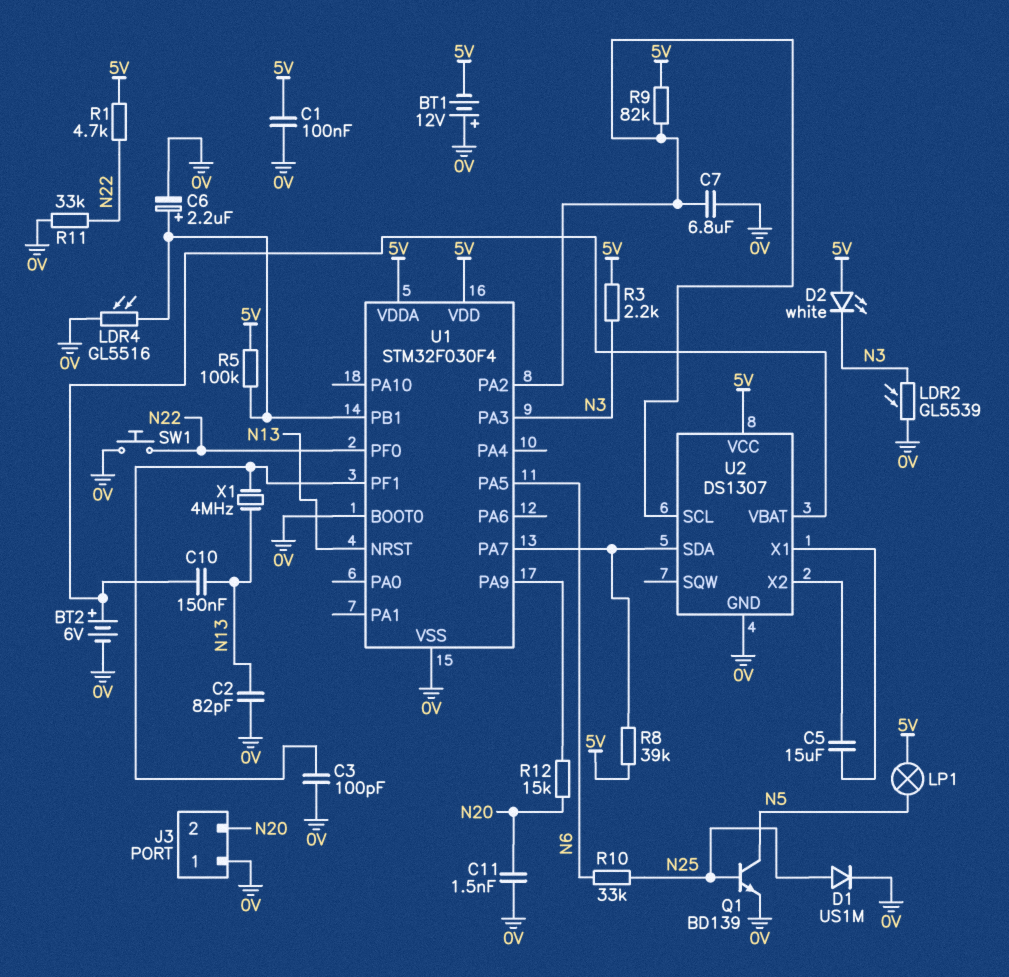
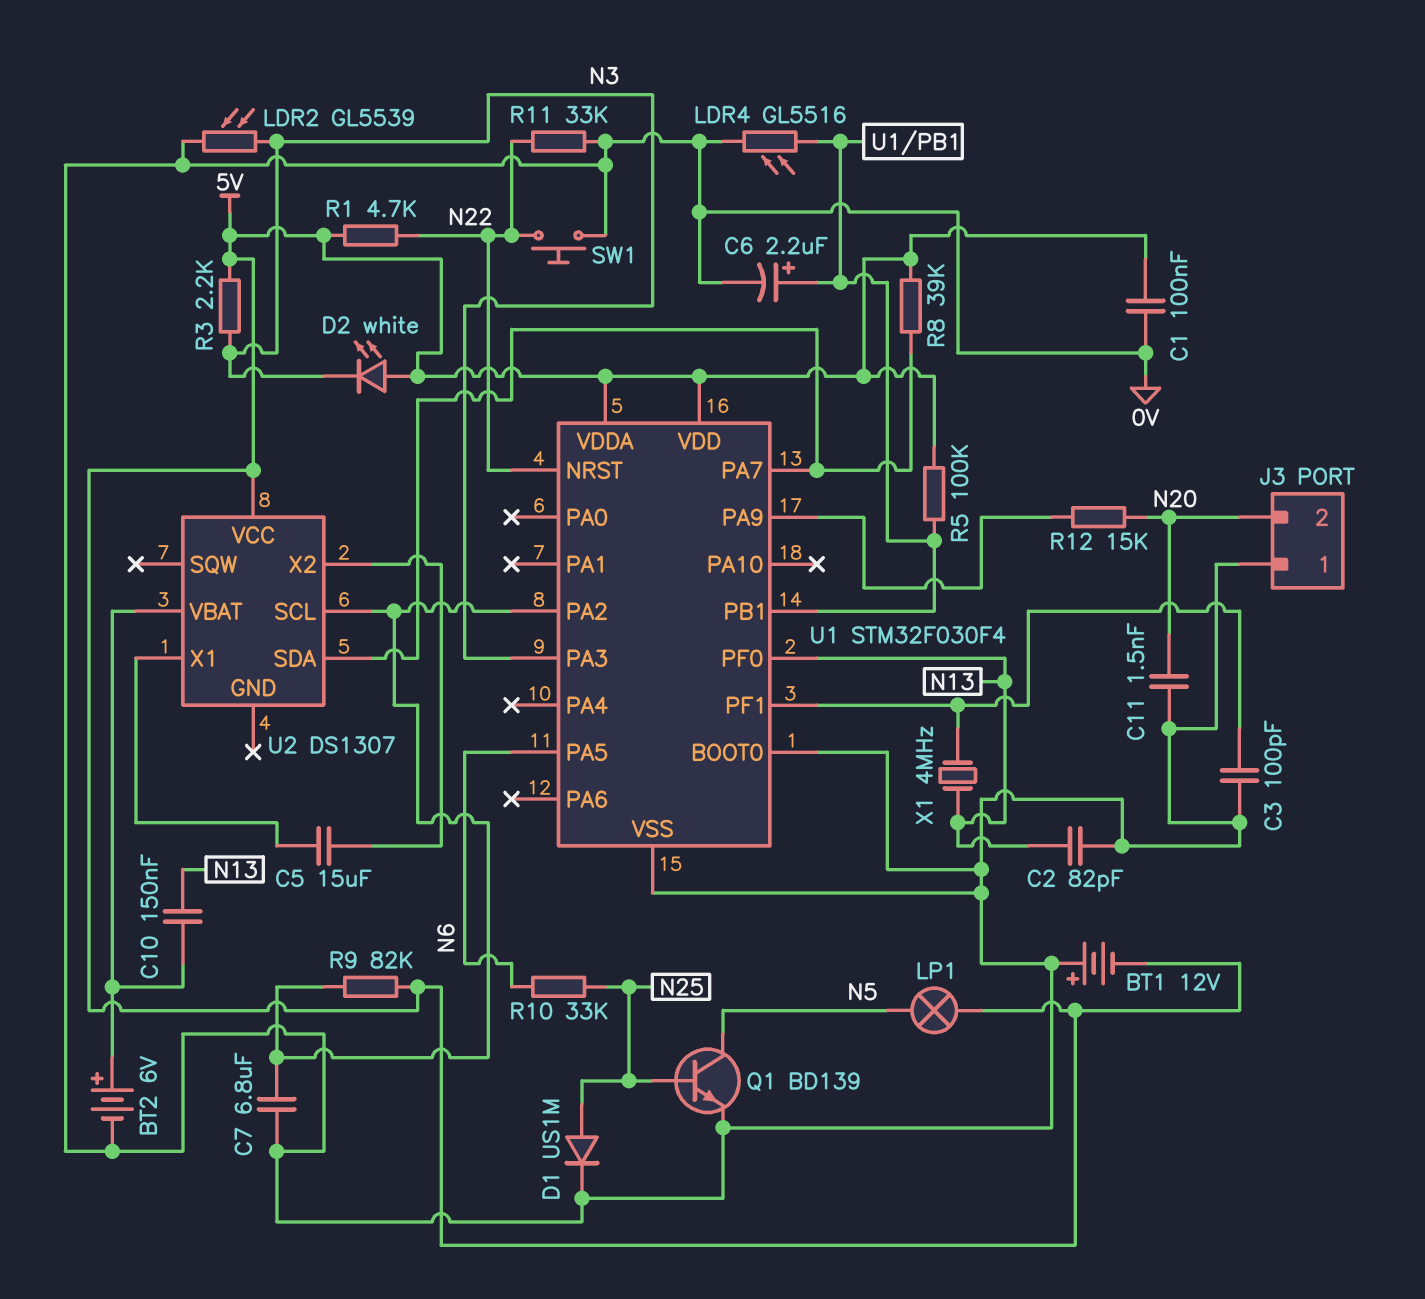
U1 pin NRST: N13 -> N22
U1 pin PF0: N22 -> N13
U2 pin GND: 0V -> none

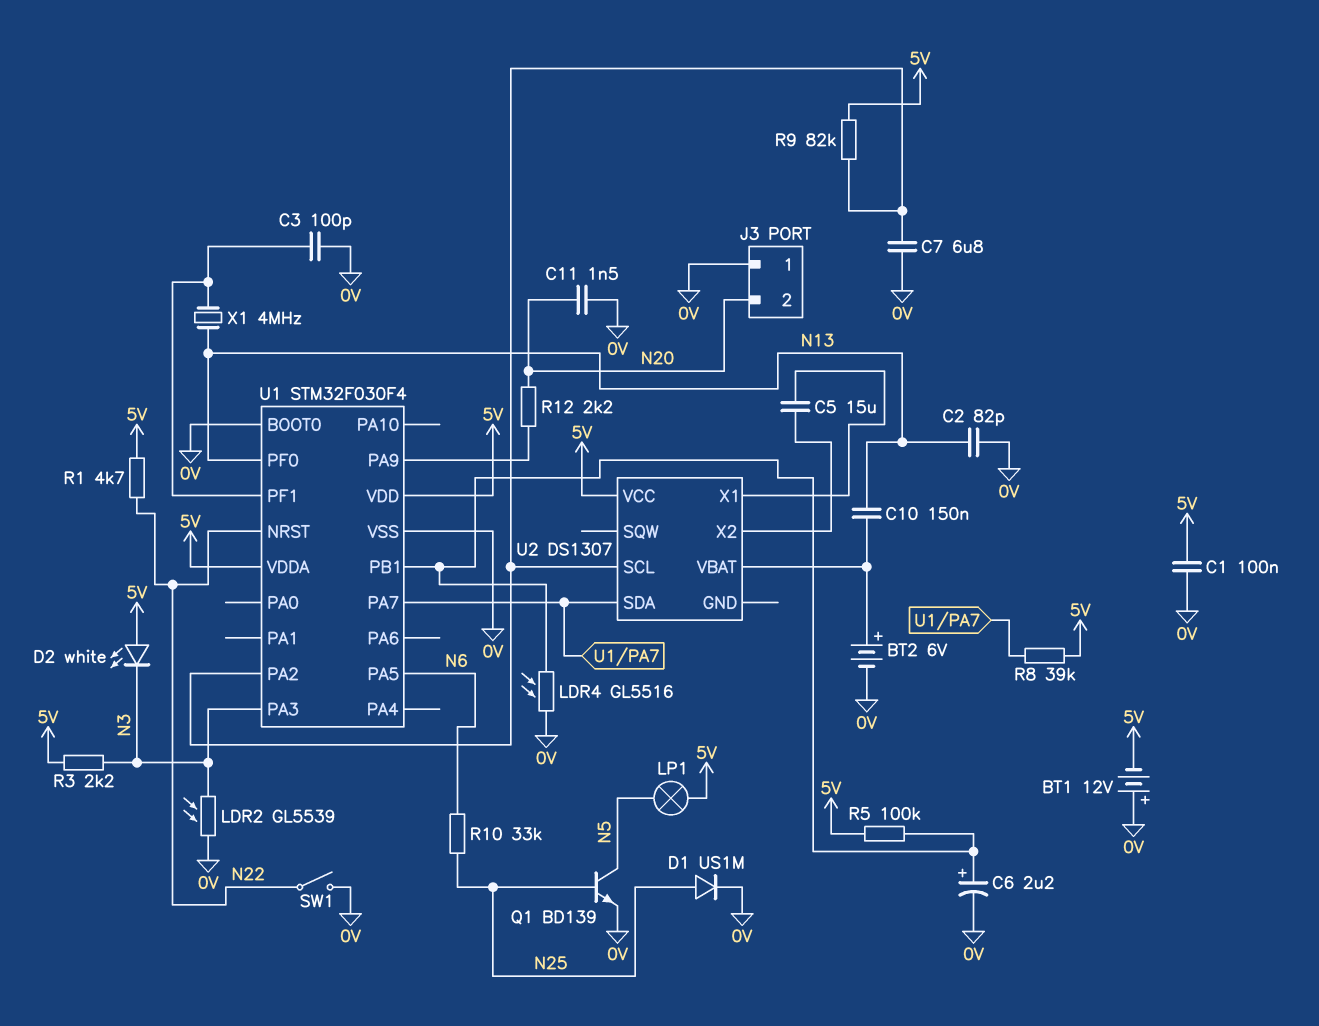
R11: 33k (0V, N22) -> none
R12: 15k (N20, U1/PA9) -> 2.2k (N20, U1/PA9)
SW1: button (0V, N22) -> switch (0V, N22)

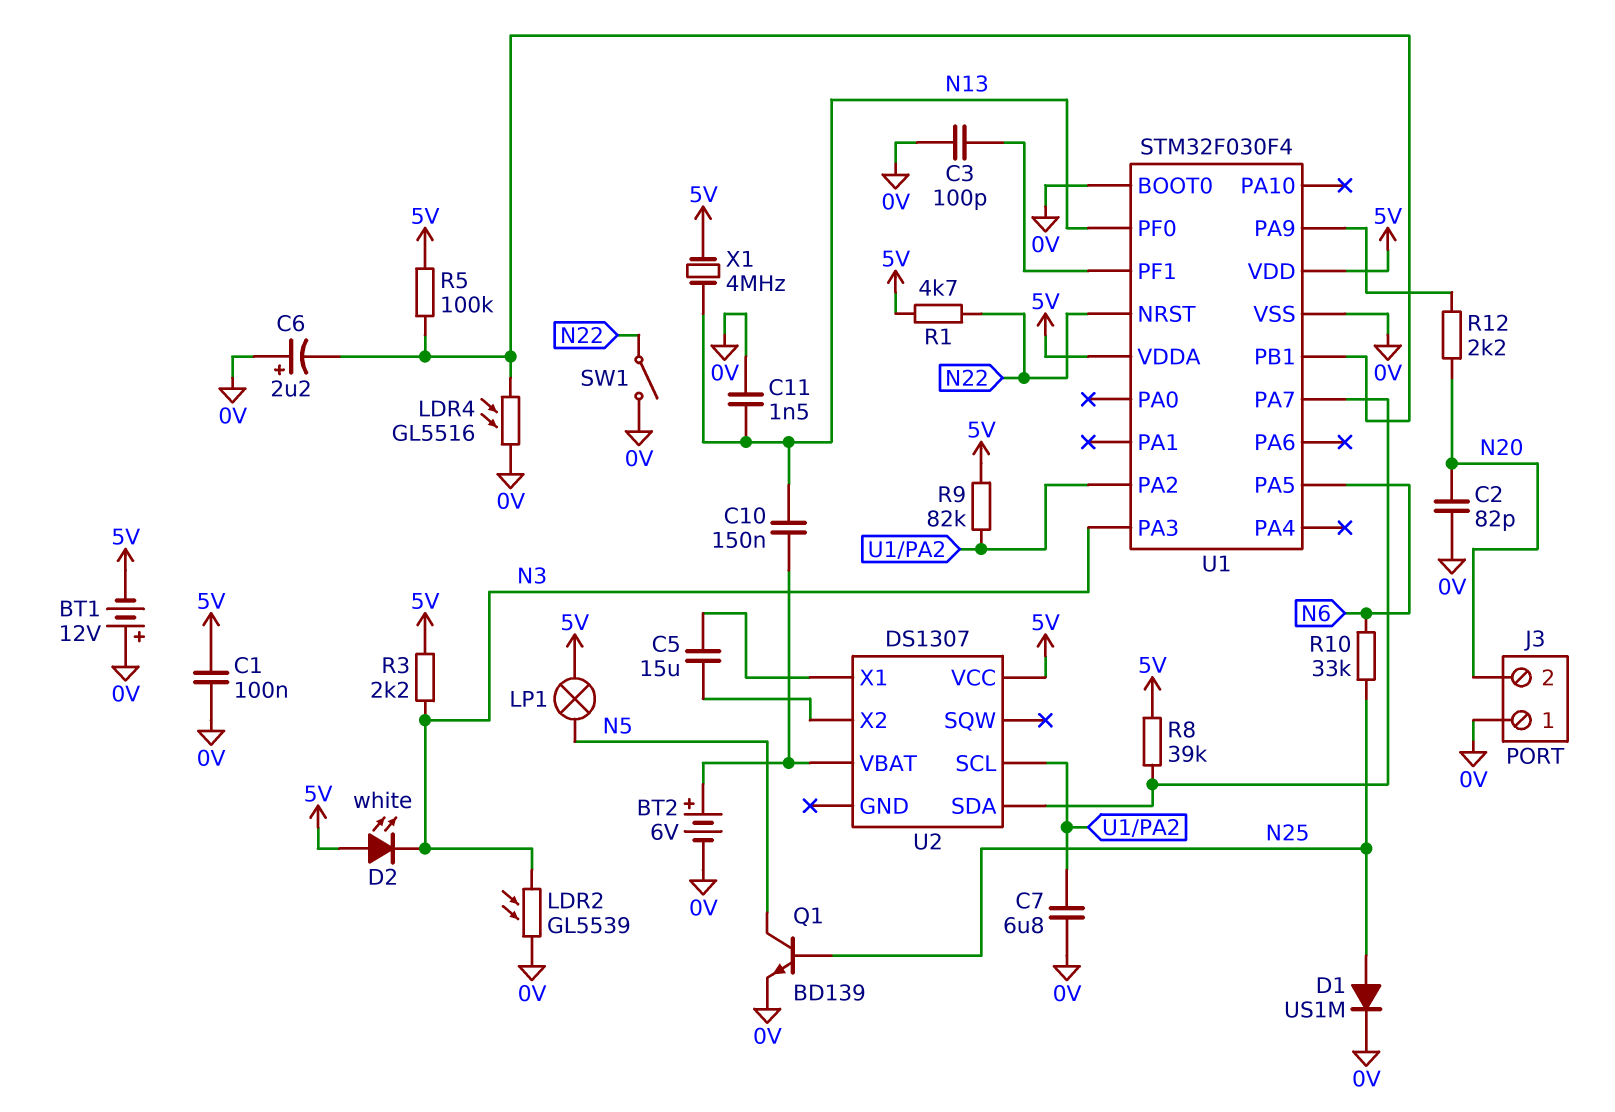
C2: 82pF (0V, N13) -> 82pF (0V, N20)
C6: 2.2uF (plus U1/PB1, minus 0V) -> 2.2uF (plus 0V, minus U1/PB1)
C11: 1.5nF (0V, N20) -> 1.5nF (0V, N13)
X1: 4MHz (N13, U1/PF1) -> 4MHz (5V, N13)

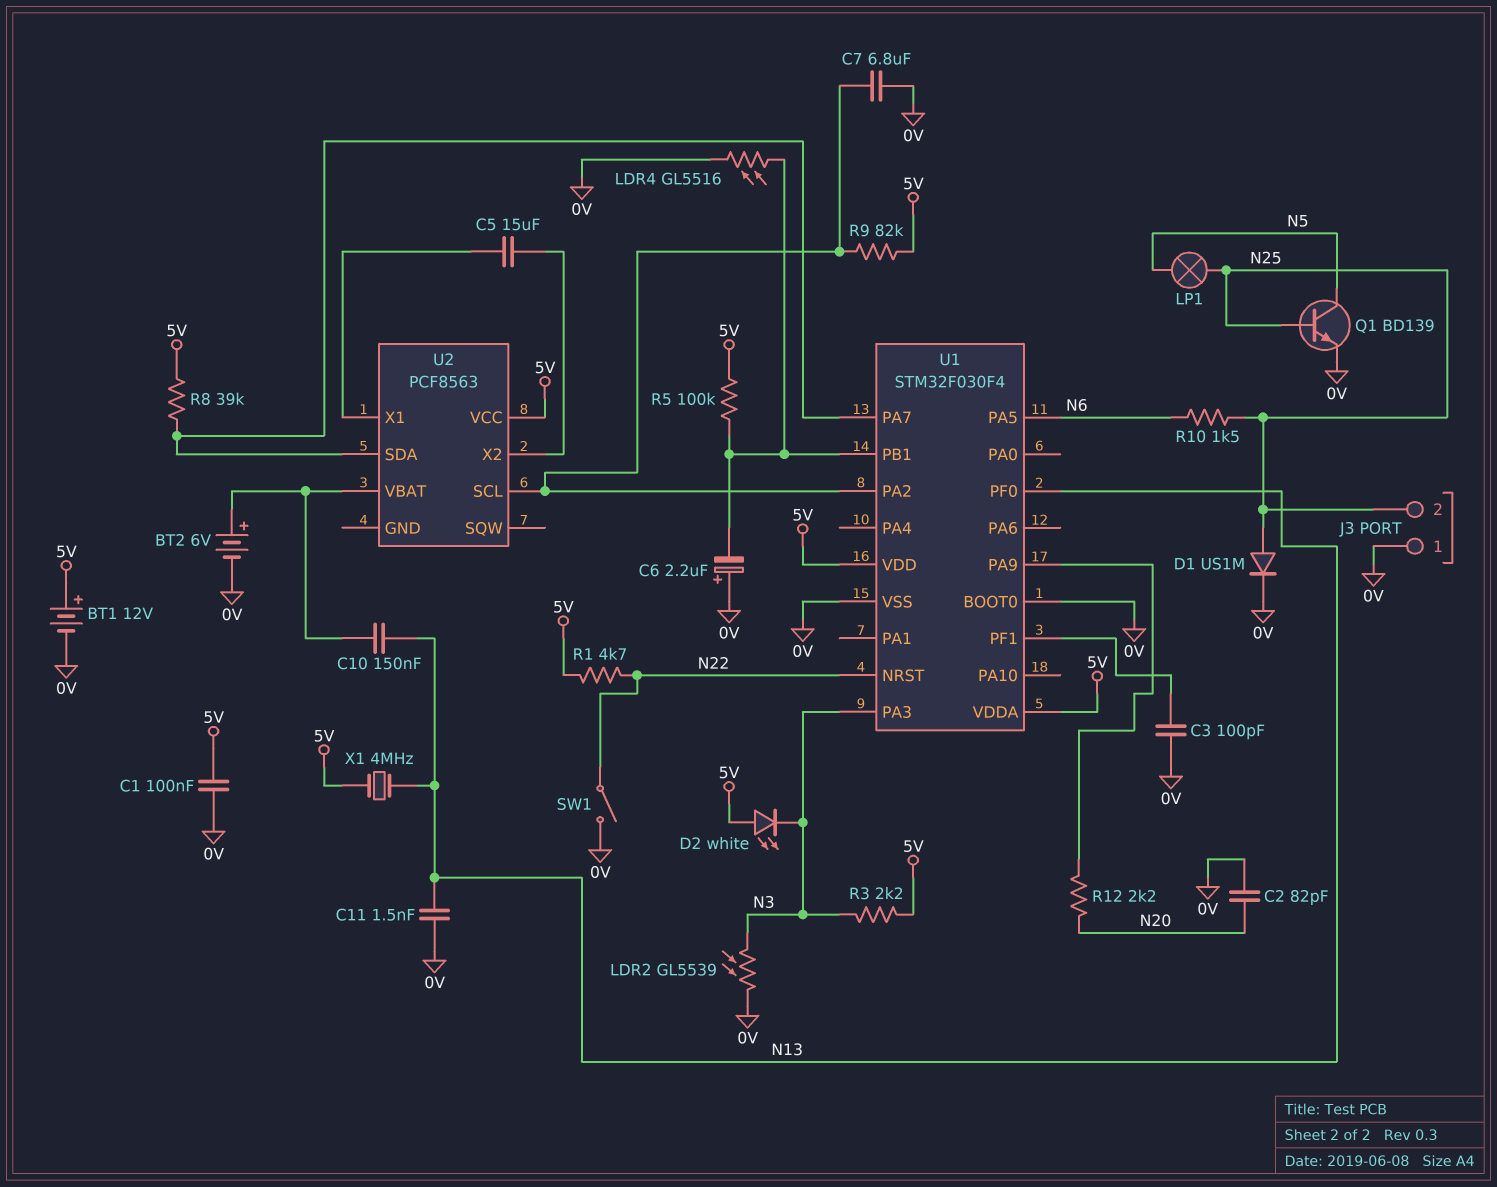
BT1: 12V (plus 0V, minus 5V) -> 12V (plus 5V, minus 0V)
J3 pin 2: N20 -> N25
LP1: lamp (5V, N5) -> lamp (N5, N25)
R10: 33k (N6, N25) -> 1.5k (N6, N25)
U2: DS1307 -> PCF8563

